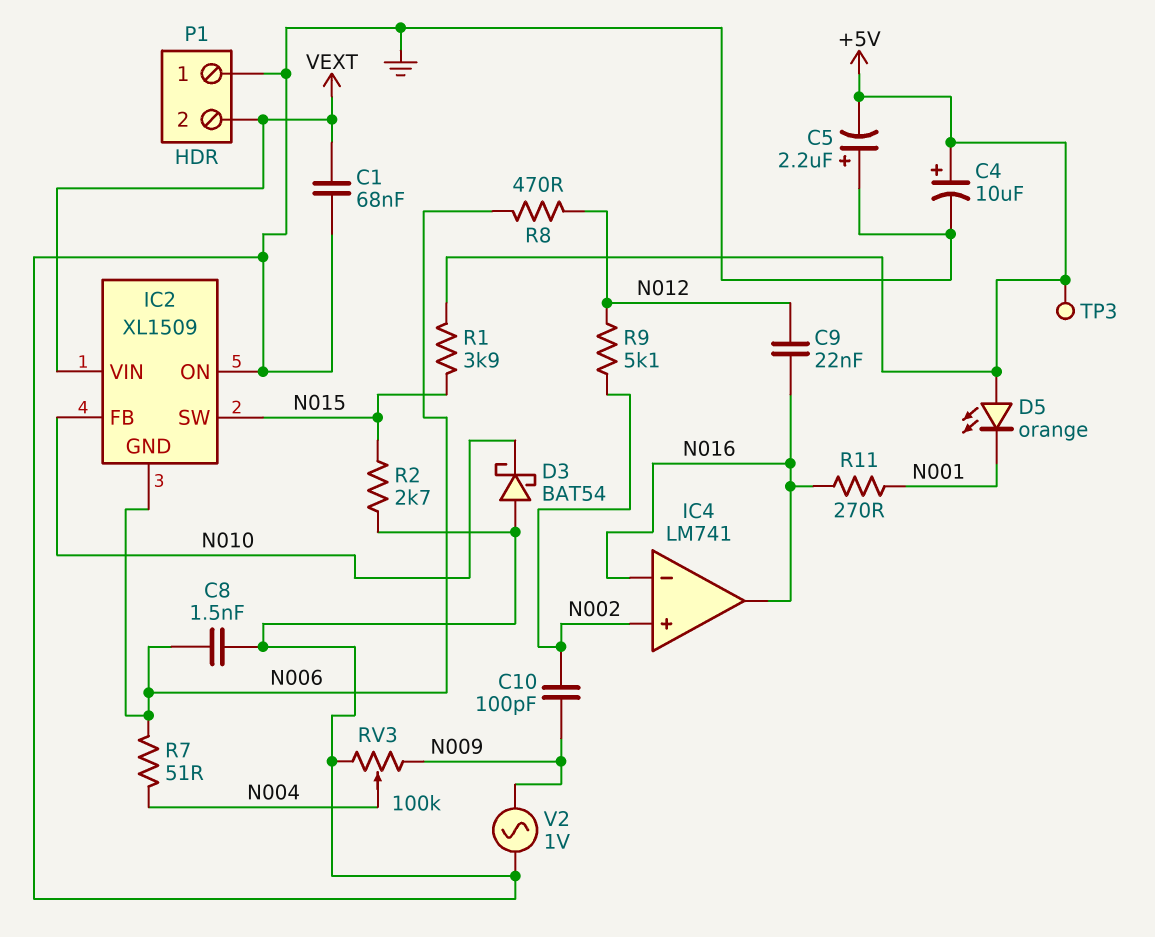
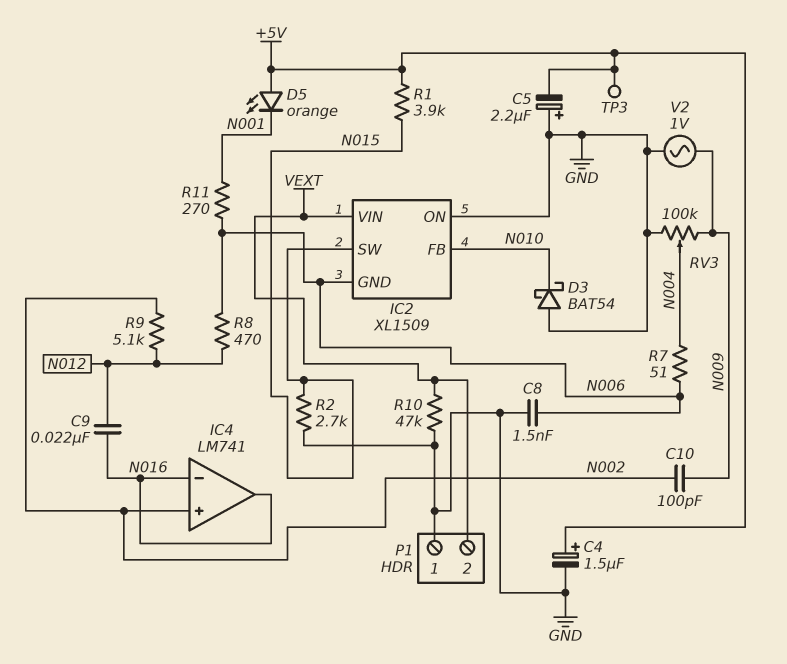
C1: 68nF (GND, VEXT) -> none
C4: 10uF (plus +5V, minus GND) -> 1.5uF (plus +5V, minus GND)
R10: none -> 47k (GND, VEXT)
R11: 270 (N001, N016) -> 270 (N001, N006)

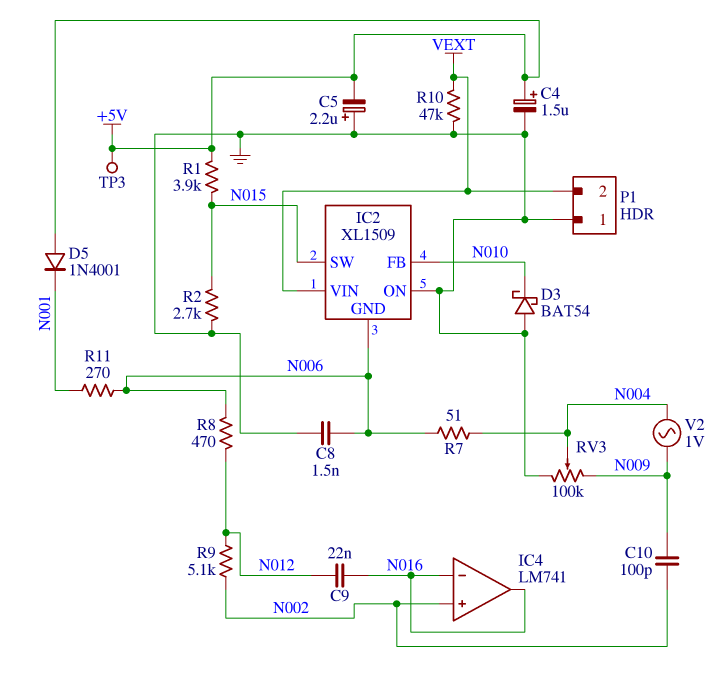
D5: LED orange (A +5V, K N001) -> diode 1N4001 (A +5V, K N001)
V2: AC 1V (GND, N009) -> AC 1V (N004, N009)

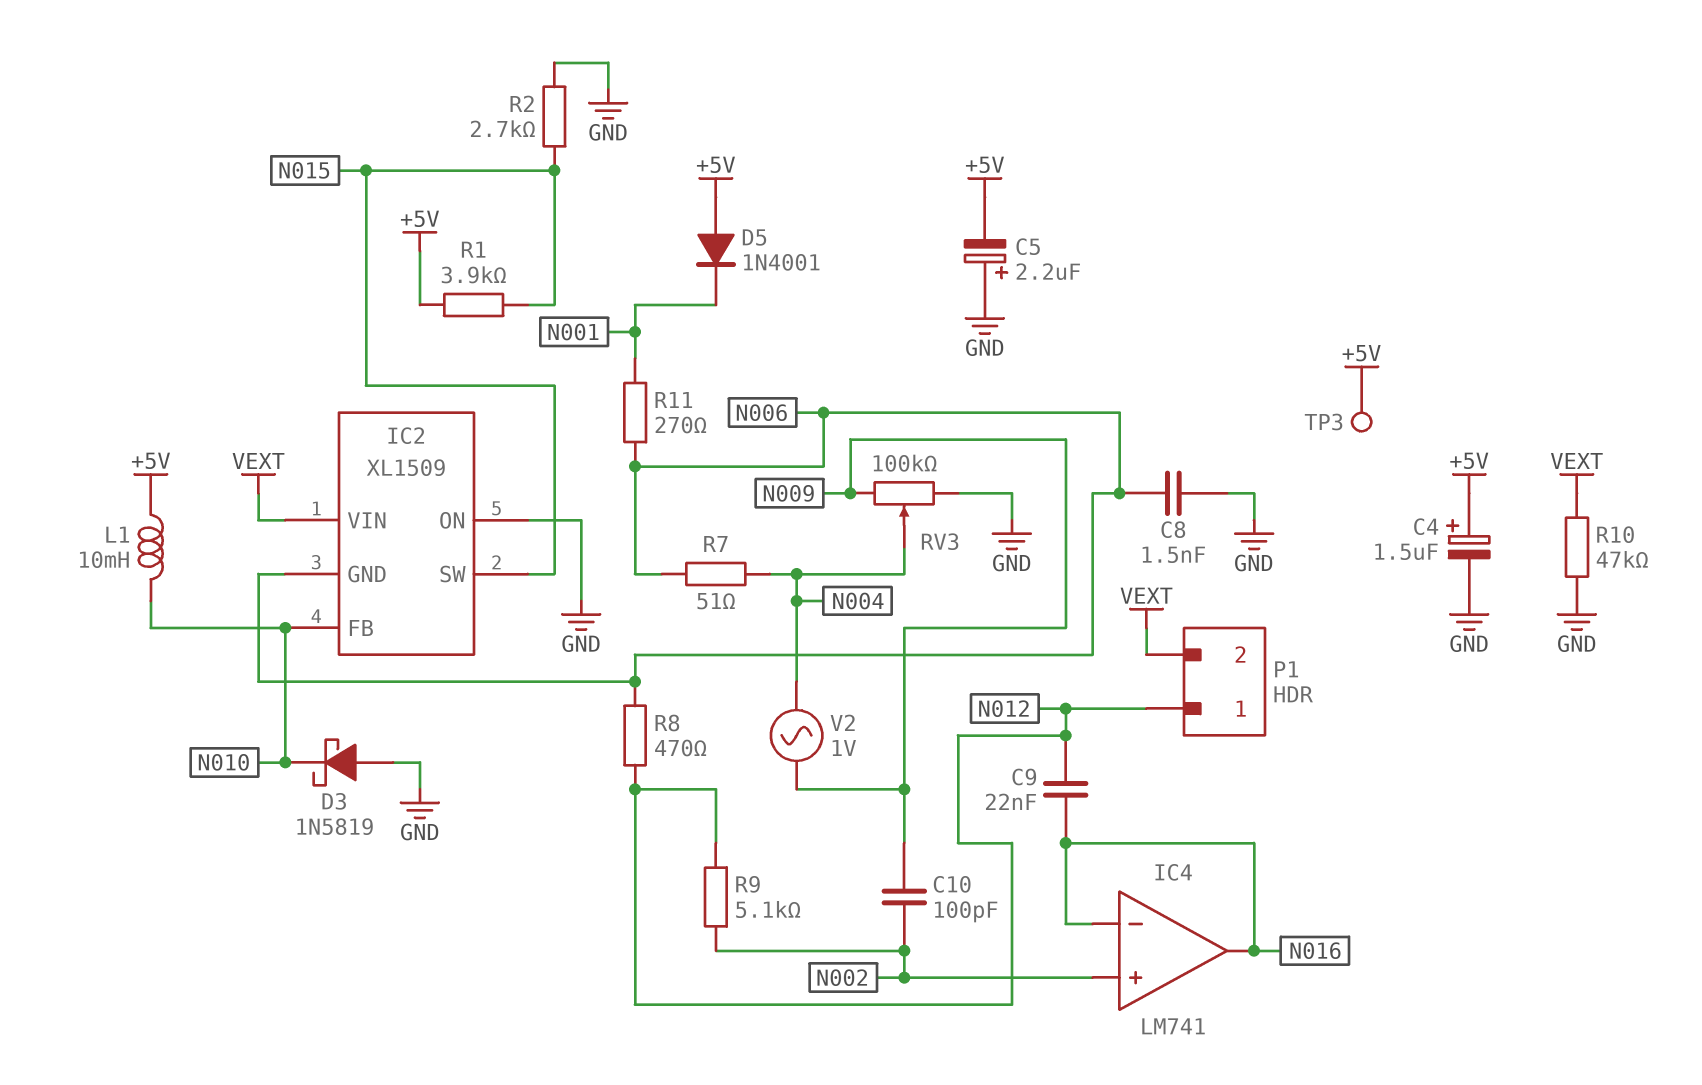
D3: schottky BAT54 (A GND, K N010) -> schottky 1N5819 (A GND, K N010)
L1: none -> 10mH (+5V, N010)
P1 pin 1: GND -> N012

